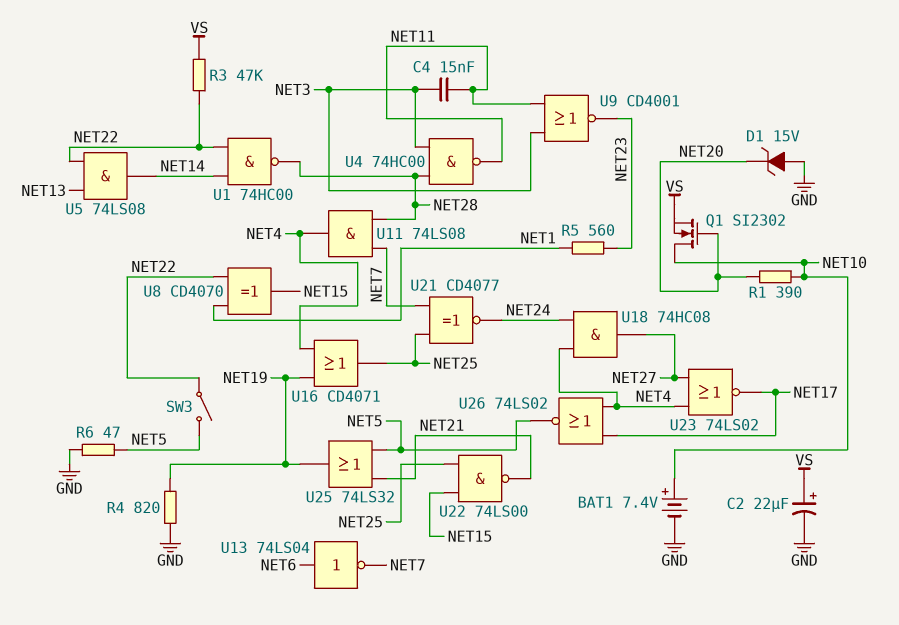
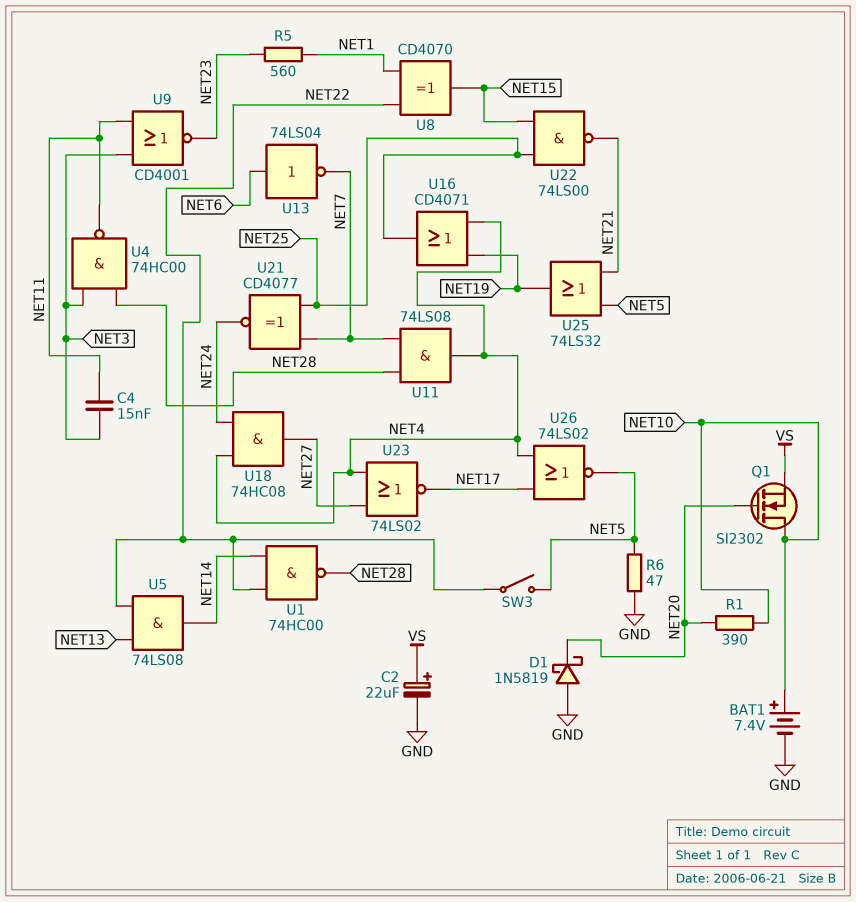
D1: zener 15V (A GND, K NET20) -> schottky 1N5819 (A GND, K NET20)
R3: 47k (NET22, VS) -> none
R4: 820 (GND, NET19) -> none

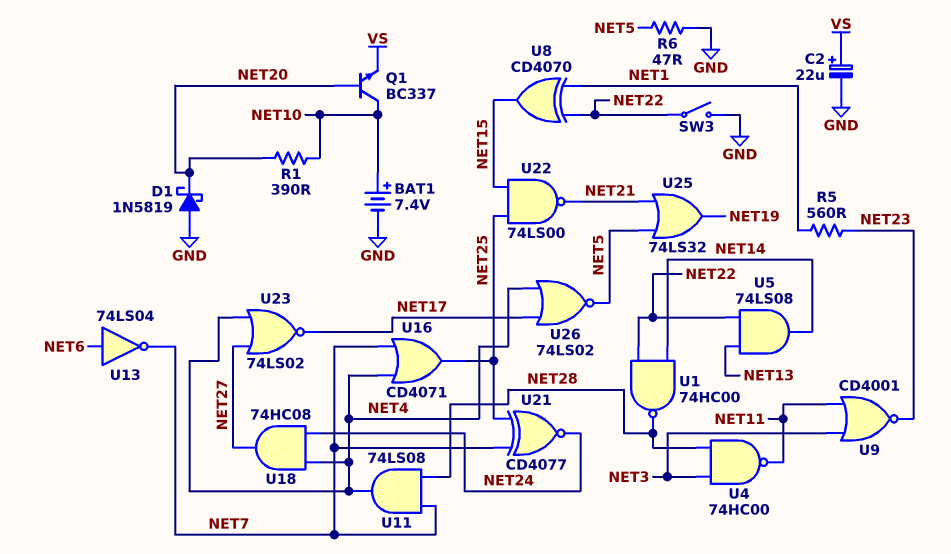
C4: 15nF (NET3, NET11) -> none
Q1: NMOS SI2302 (G NET20, D NET10, S VS) -> NPN BC337 (B NET20, C NET10, E VS)
SW3: switch (NET5, NET22) -> switch (GND, NET22)
U16: OR CD4071 (in NET4, in NET19, out NET25) -> OR CD4071 (in NET4, in NET7, out NET25)

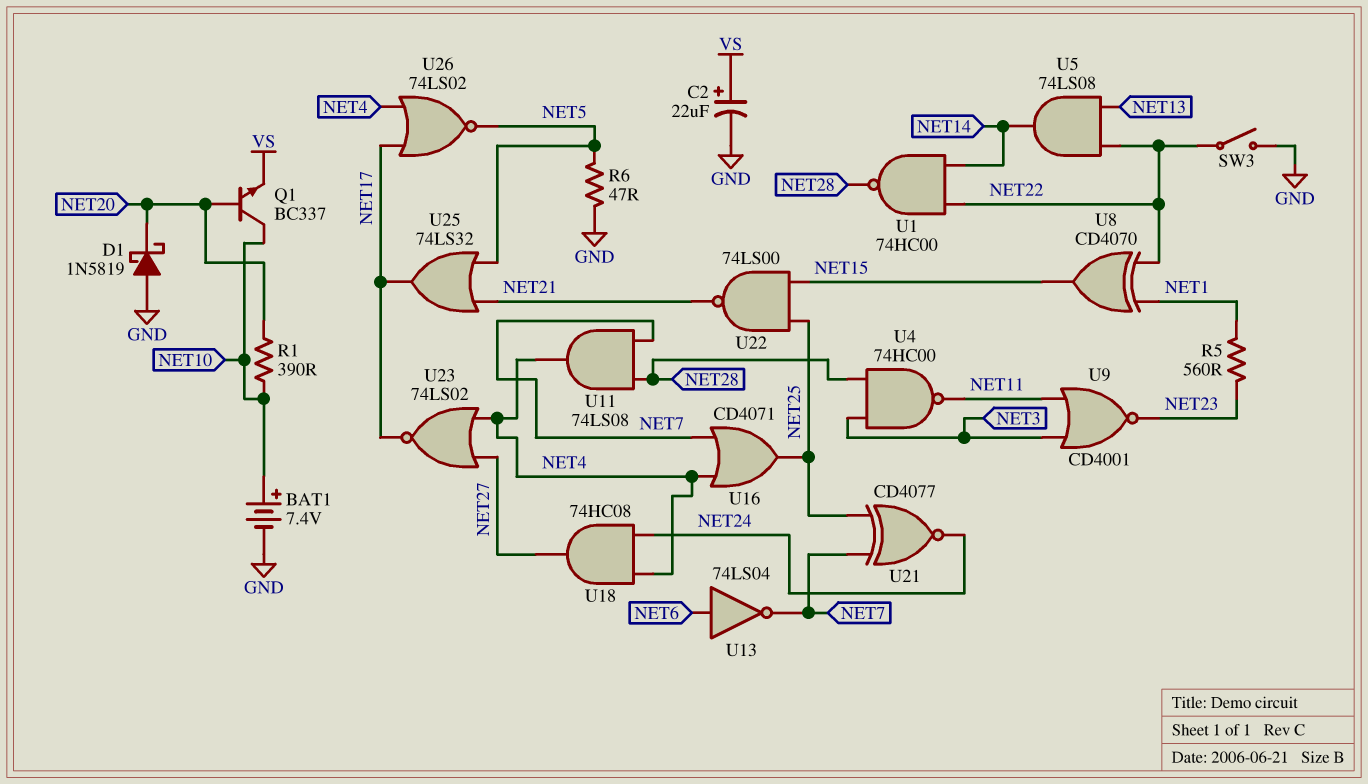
U25: OR 74LS32 (in NET5, in NET21, out NET19) -> OR 74LS32 (in NET5, in NET21, out NET17)

